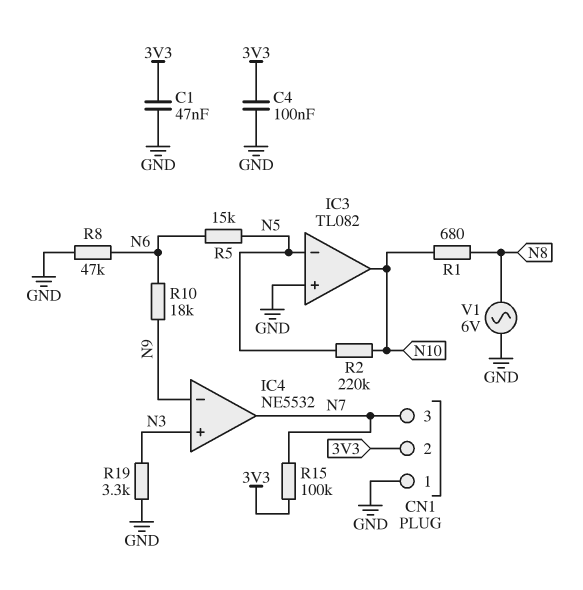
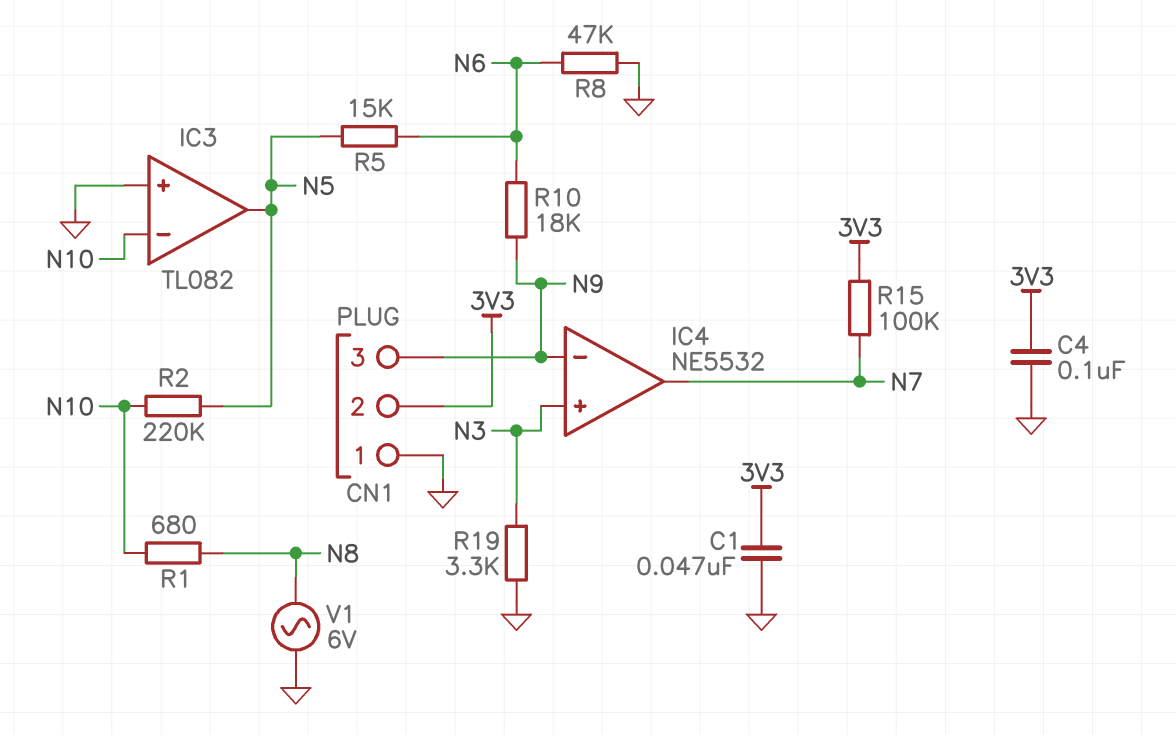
CN1 pin 3: N7 -> N9
IC3 pin in-: N5 -> N10
IC3 pin out: N10 -> N5

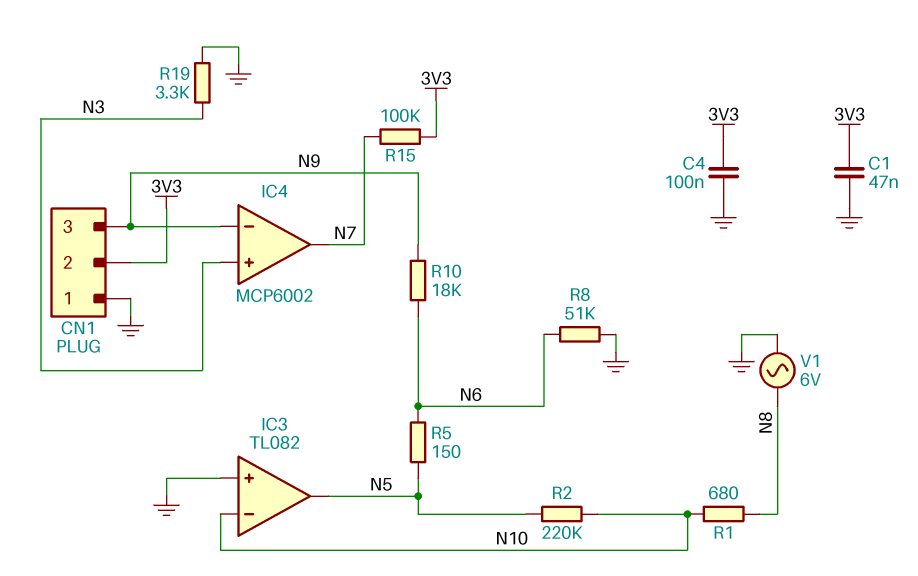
IC4: NE5532 -> MCP6002
R5: 15k (N5, N6) -> 150 (N5, N6)
R8: 47k (GND, N6) -> 51k (GND, N6)

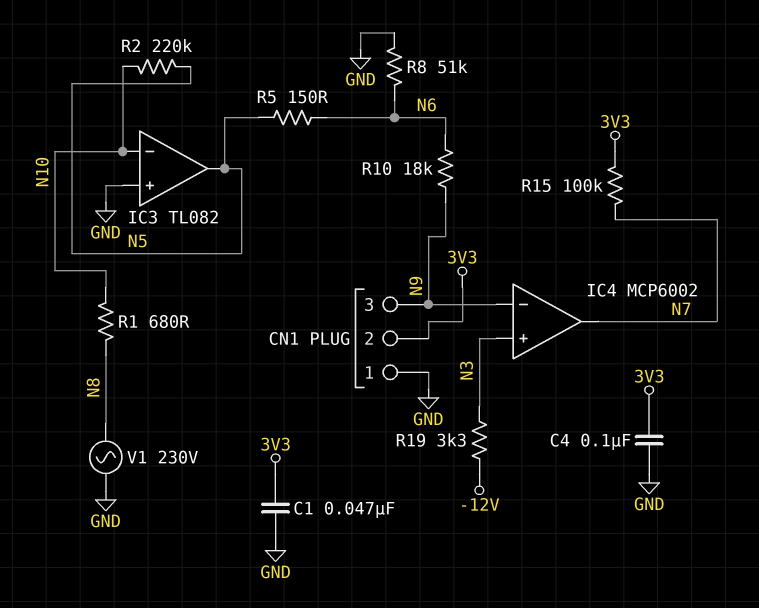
R19: 3.3k (GND, N3) -> 3.3k (-12V, N3)
V1: AC 6V (GND, N8) -> AC 230V (GND, N8)

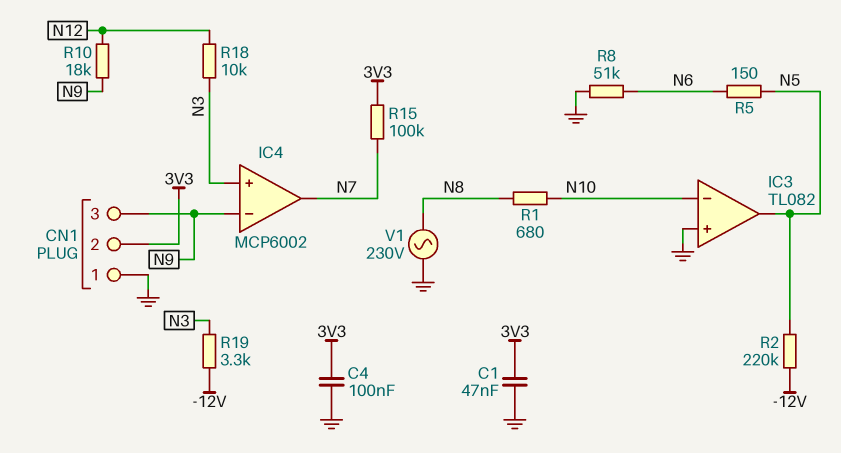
R2: 220k (N5, N10) -> 220k (-12V, N5)
R10: 18k (N6, N9) -> 18k (N9, N12)
R18: none -> 10k (N3, N12)

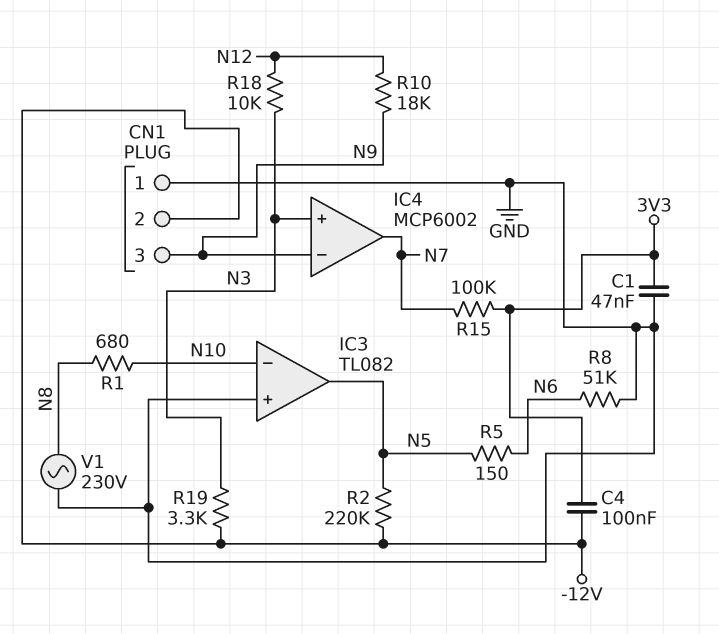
C4: 100nF (3V3, GND) -> 100nF (-12V, 3V3)
CN1 pin 2: 3V3 -> -12V

